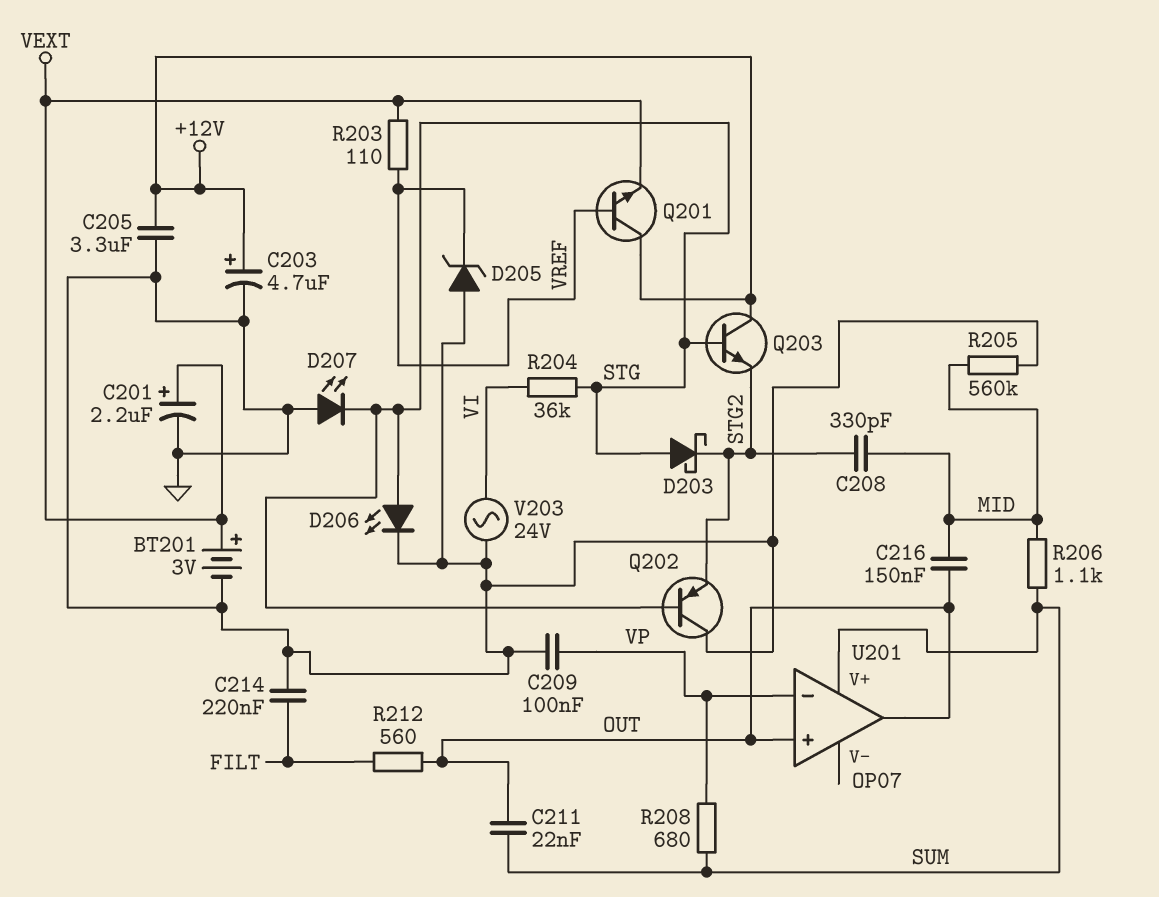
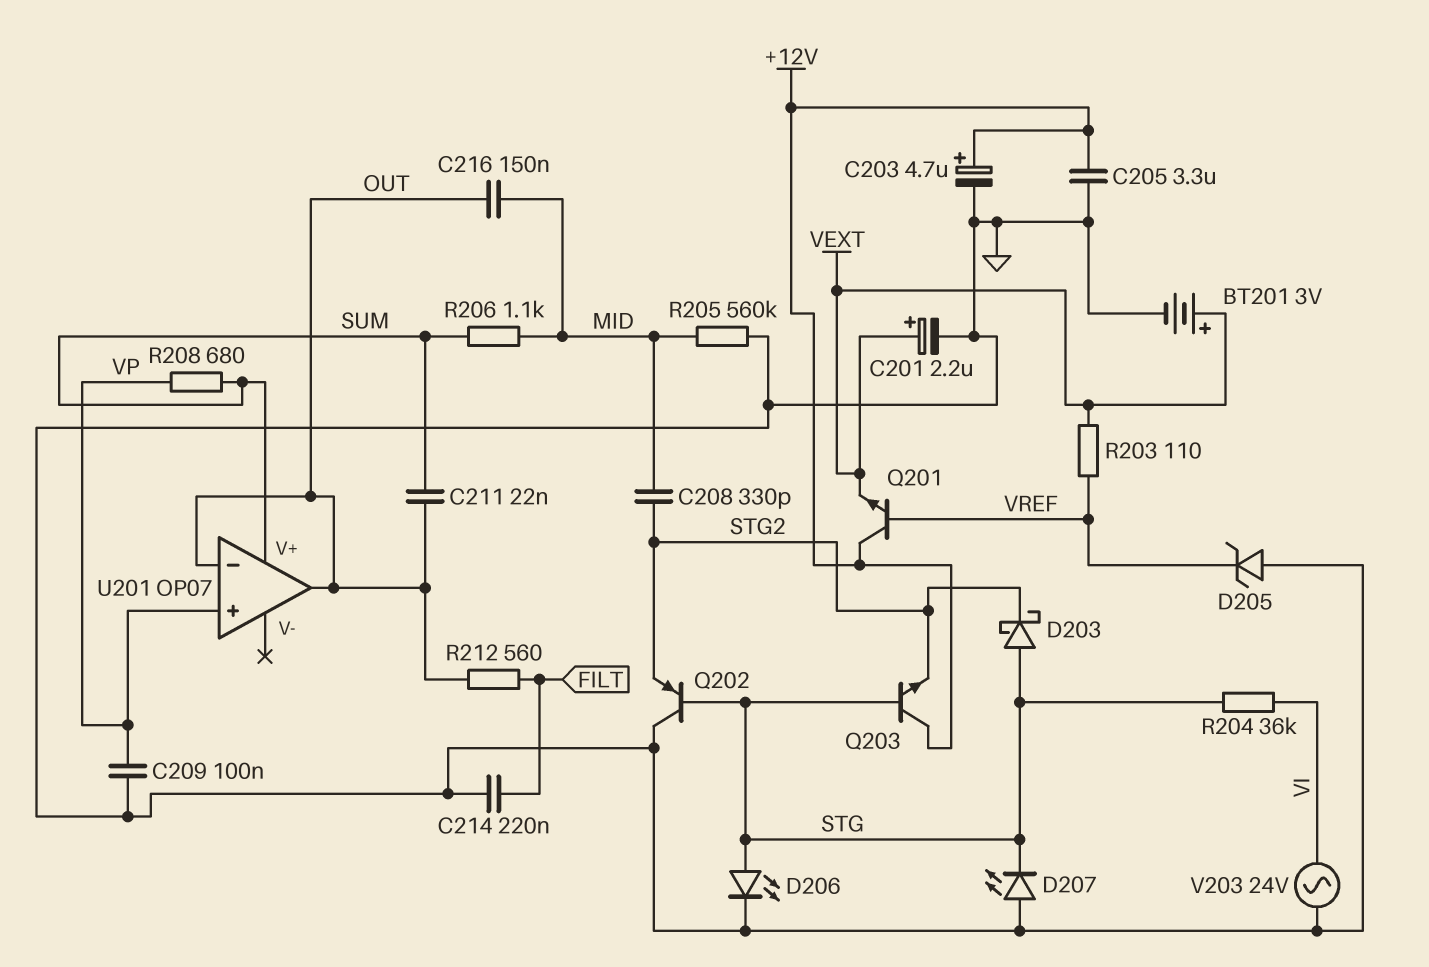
U201 pin in+: OUT -> VP
U201 pin in-: VP -> OUT

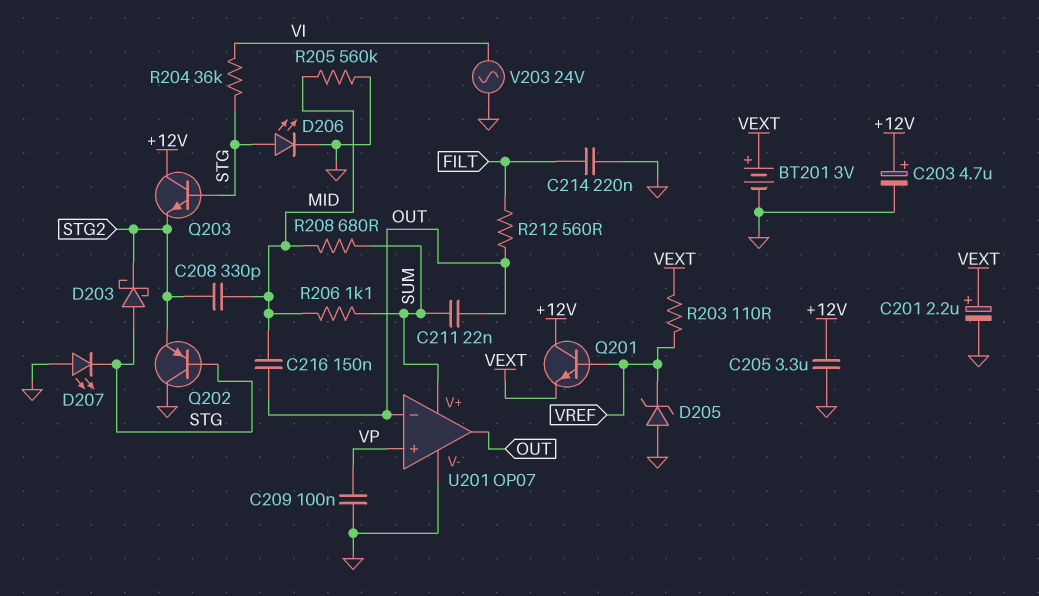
R208: 680 (SUM, VP) -> 680 (MID, SUM)
U201 pin V-: none -> GND

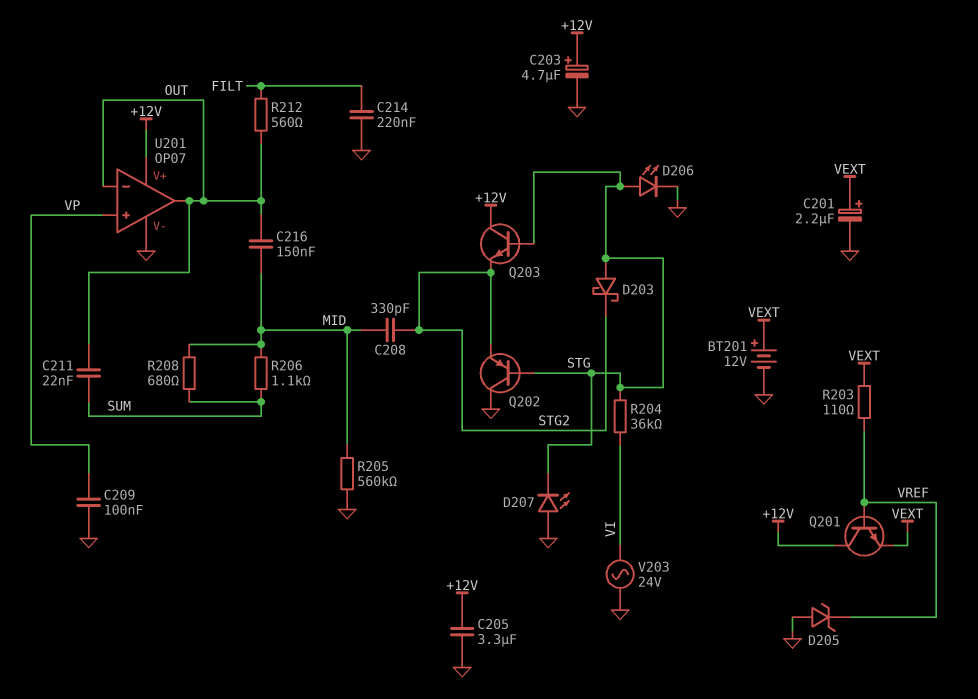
BT201: 3V (plus VEXT, minus GND) -> 12V (plus VEXT, minus GND)
U201 pin V+: SUM -> +12V

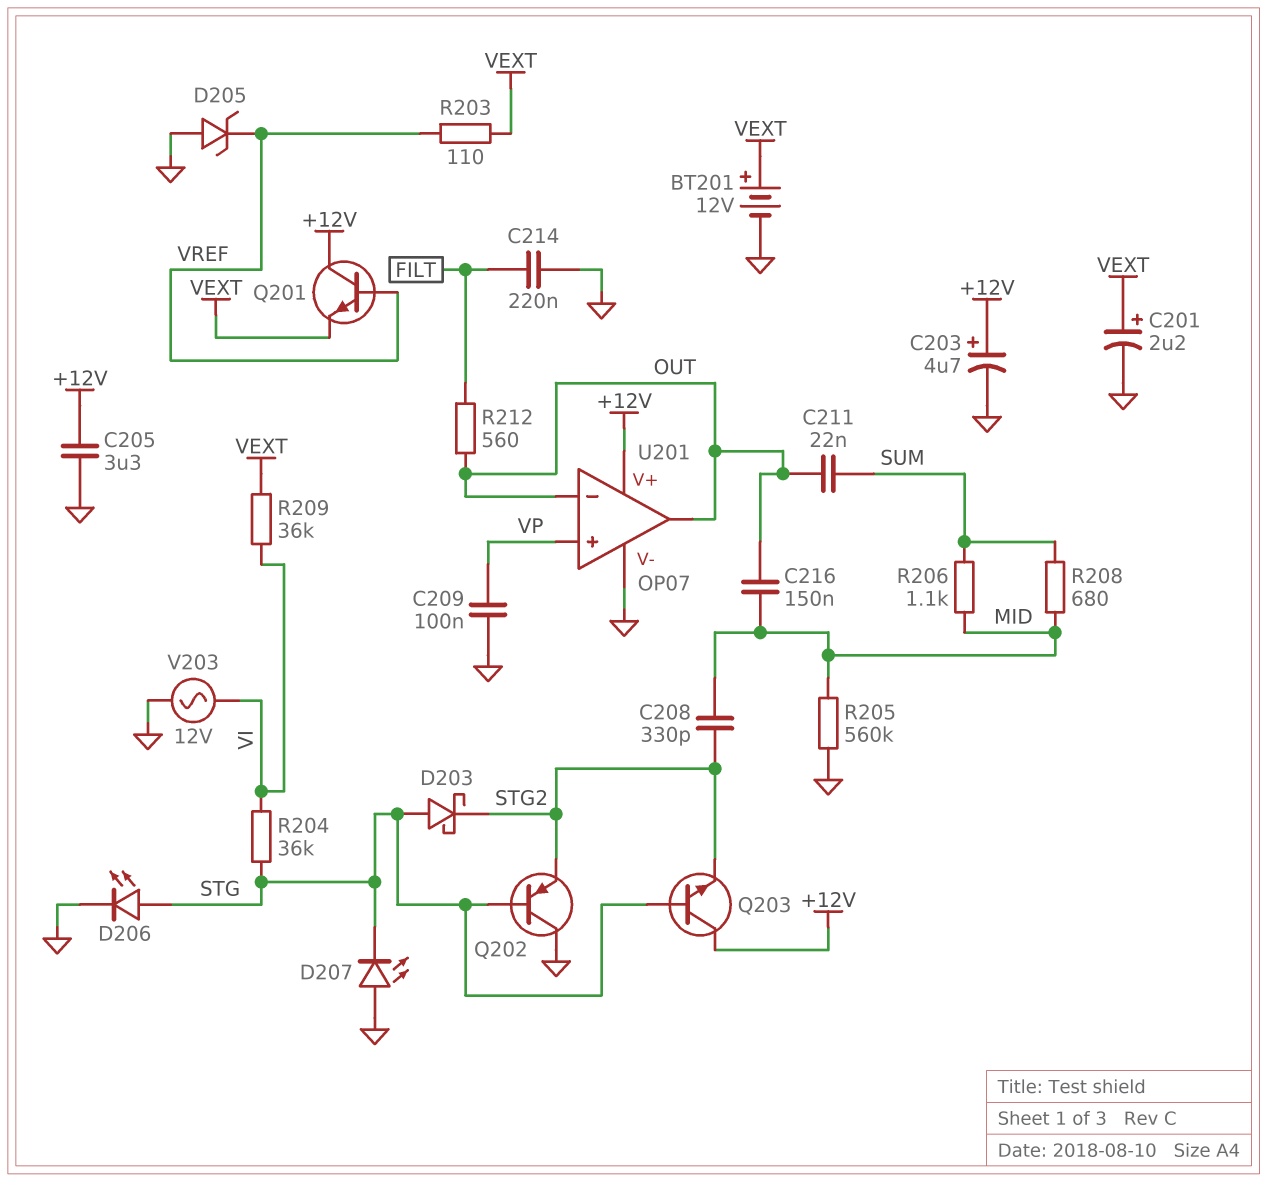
R209: none -> 36k (VEXT, VI)
V203: AC 24V (GND, VI) -> AC 12V (GND, VI)

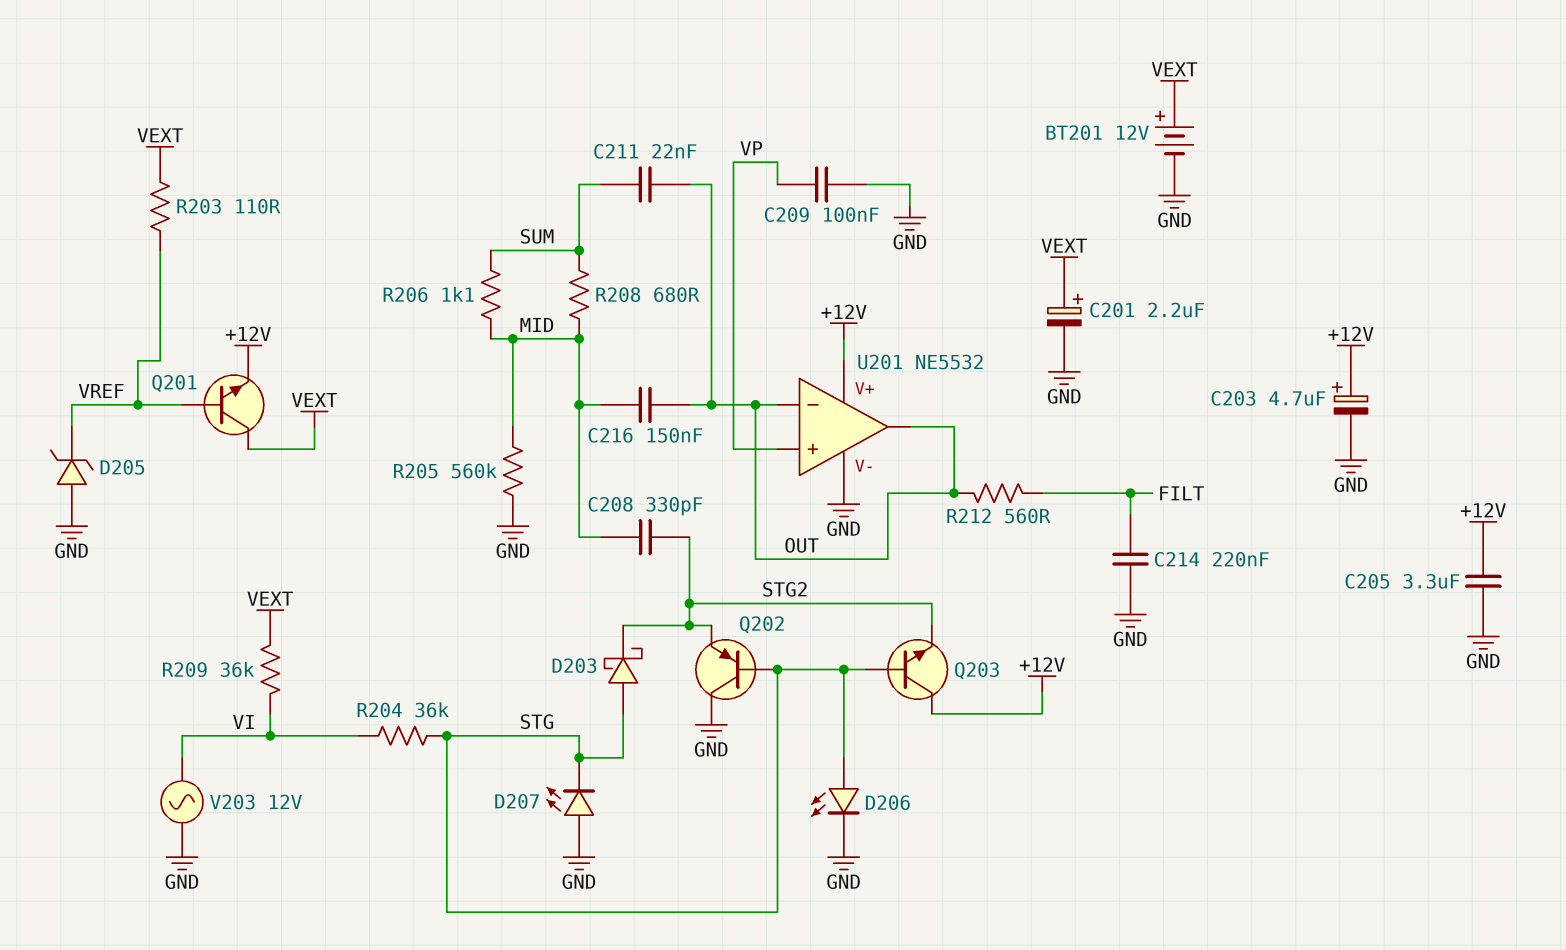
Q201: NPN (B VREF, C +12V, E VEXT) -> NPN (B VREF, C VEXT, E +12V)
U201: OP07 -> NE5532

